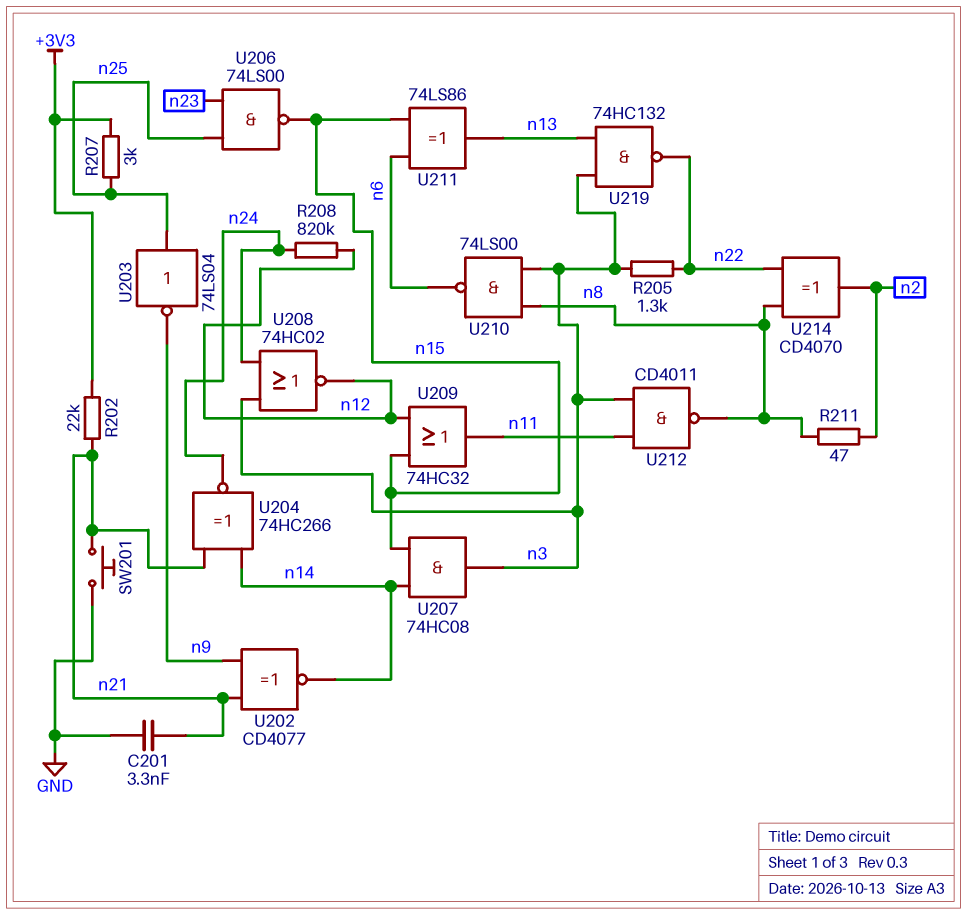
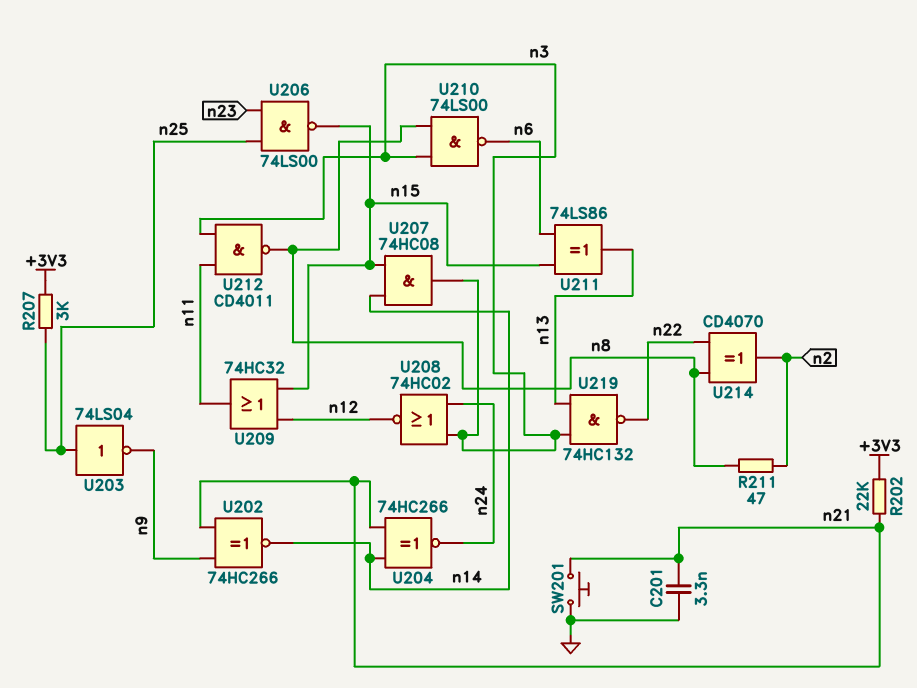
R205: 1.3k (n3, n22) -> none
R208: 820k (n12, n24) -> none
U202: XNOR CD4077 (in n9, in n21, out n14) -> XNOR 74HC266 (in n9, in n21, out n14)

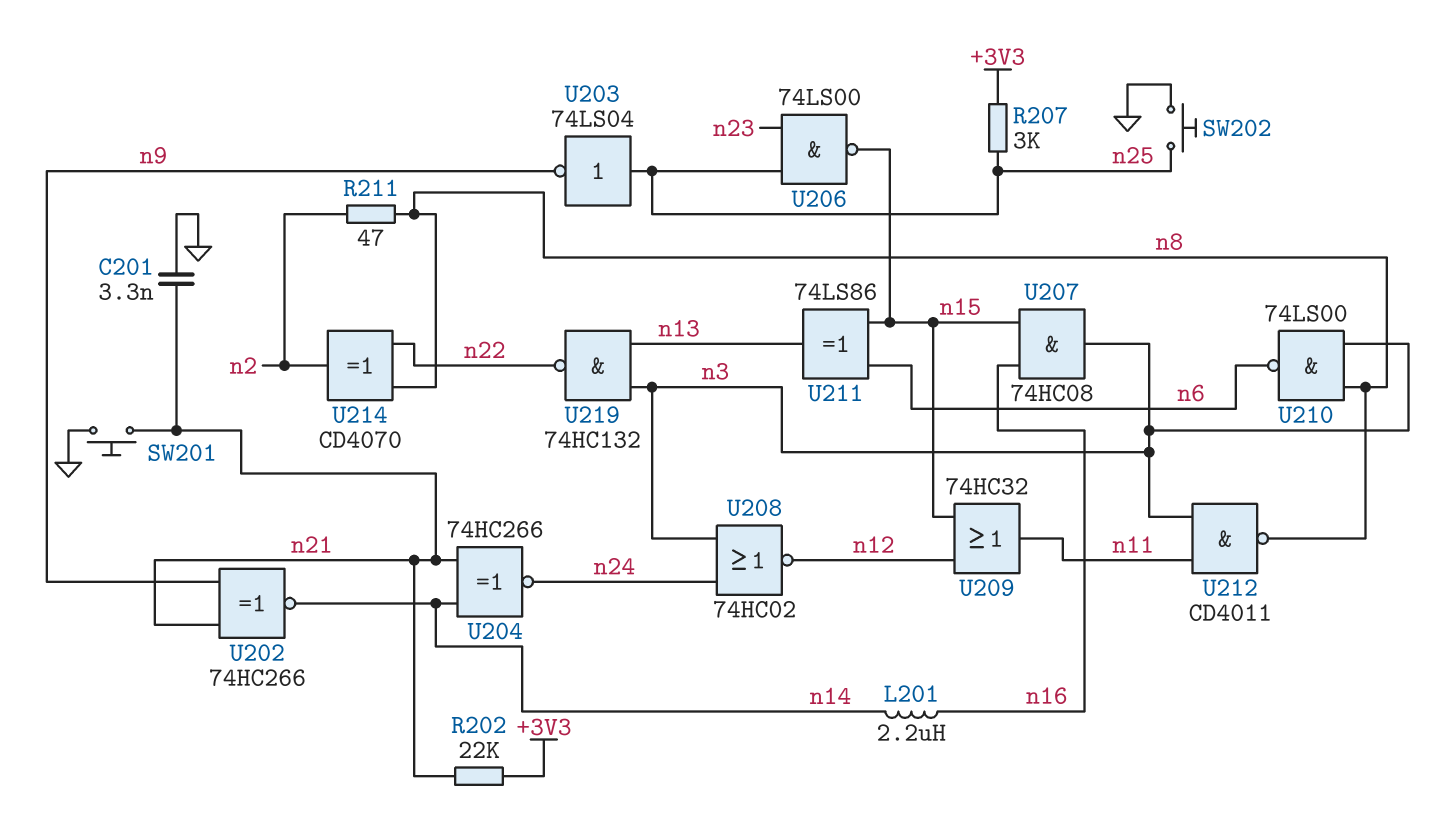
L201: none -> 2.2uH (n14, n16)
SW202: none -> button (GND, n25)
U207: AND 74HC08 (in n14, in n15, out n3) -> AND 74HC08 (in n15, in n16, out n3)

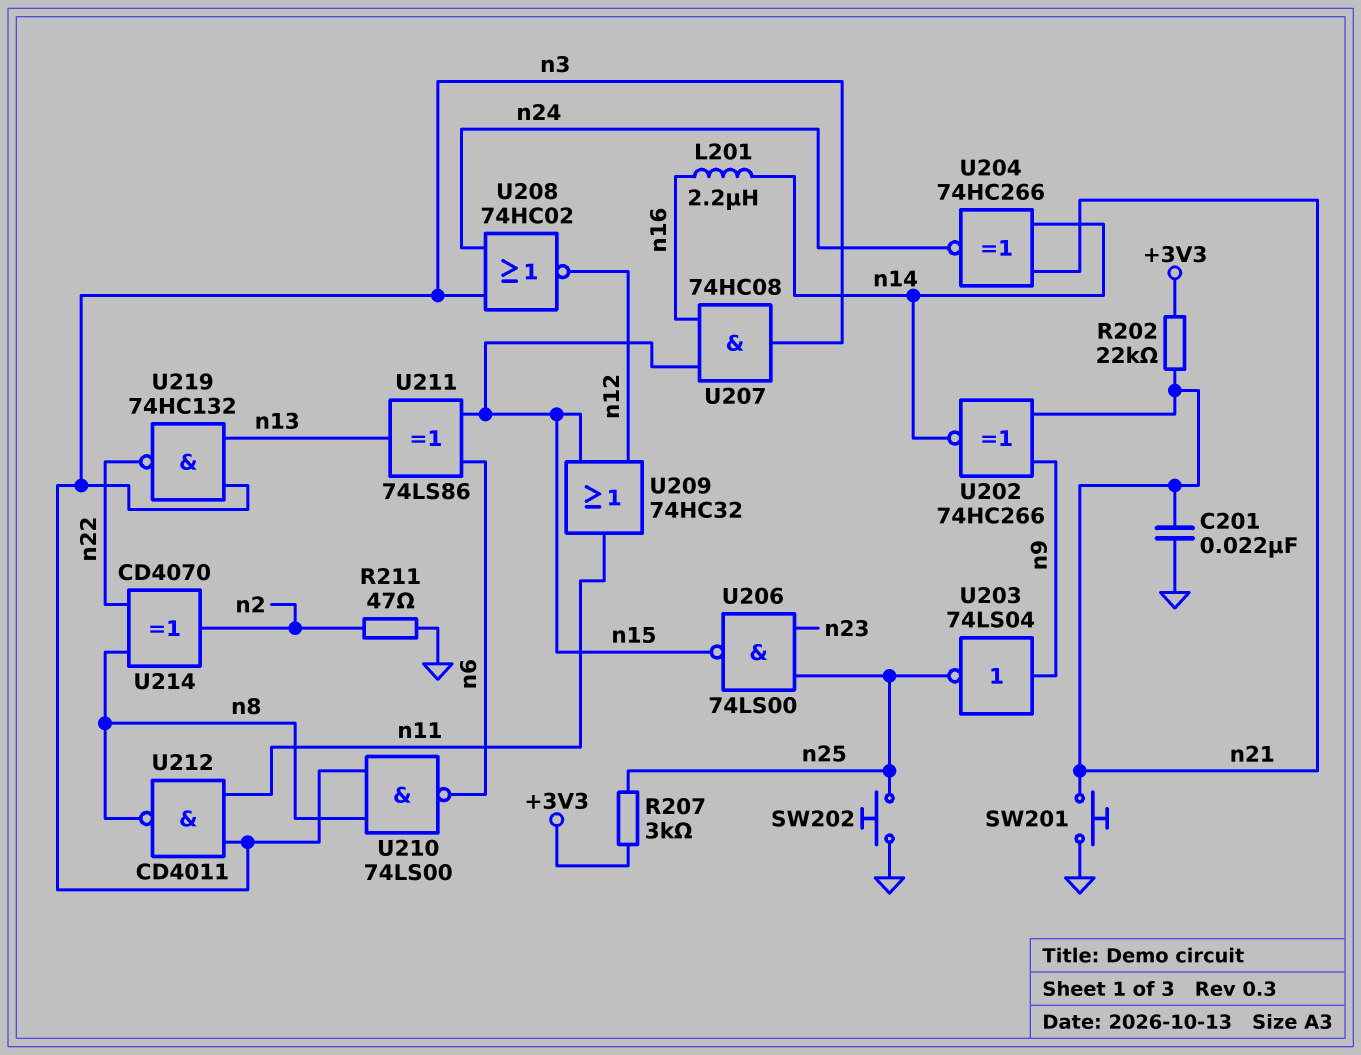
C201: 3.3nF (GND, n21) -> 22nF (GND, n21)
R211: 47 (n2, n8) -> 47 (GND, n2)
U203: NOT 74LS04 (in n25, out n9) -> NOT 74LS04 (in n9, out n25)

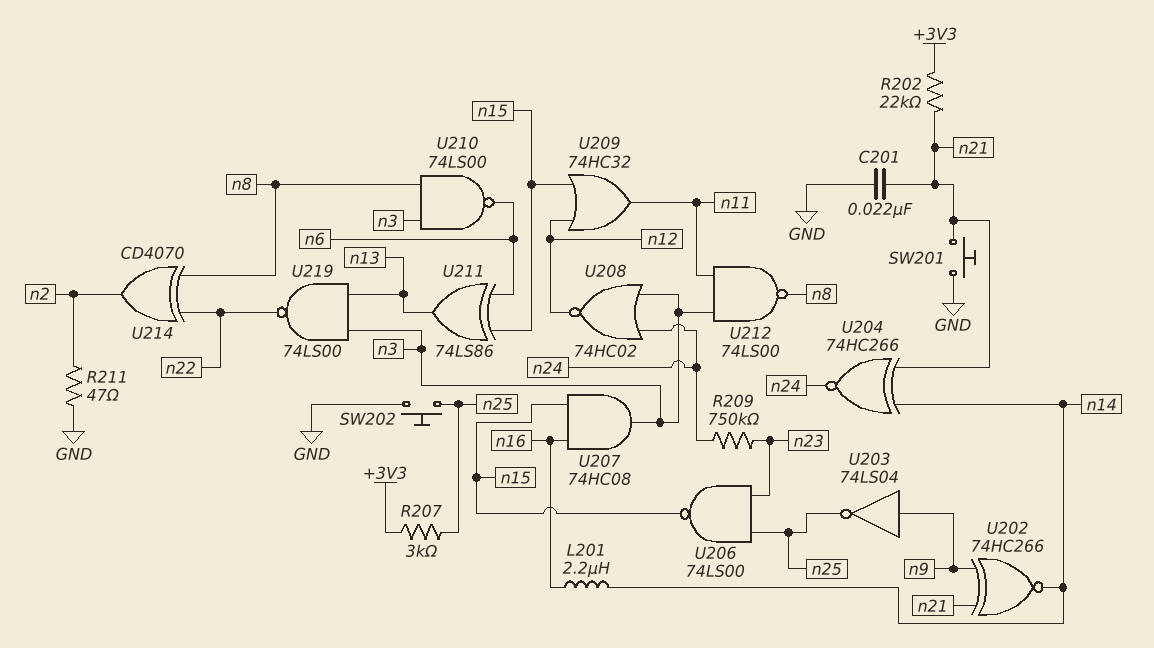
R209: none -> 750k (n23, n24)
U212: NAND CD4011 (in n3, in n11, out n8) -> NAND 74LS00 (in n3, in n11, out n8)
U219: NAND 74HC132 (in n3, in n13, out n22) -> NAND 74LS00 (in n3, in n13, out n22)

